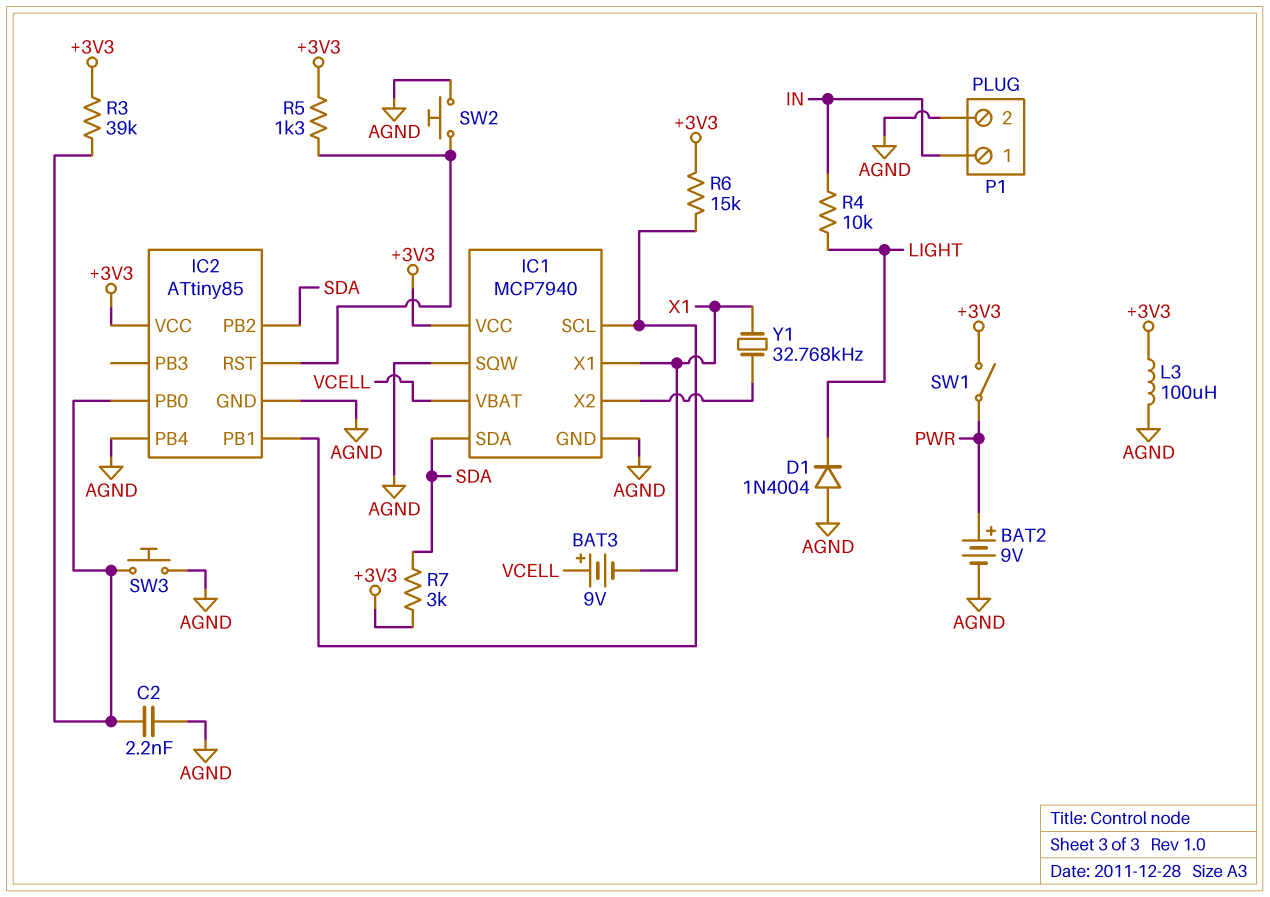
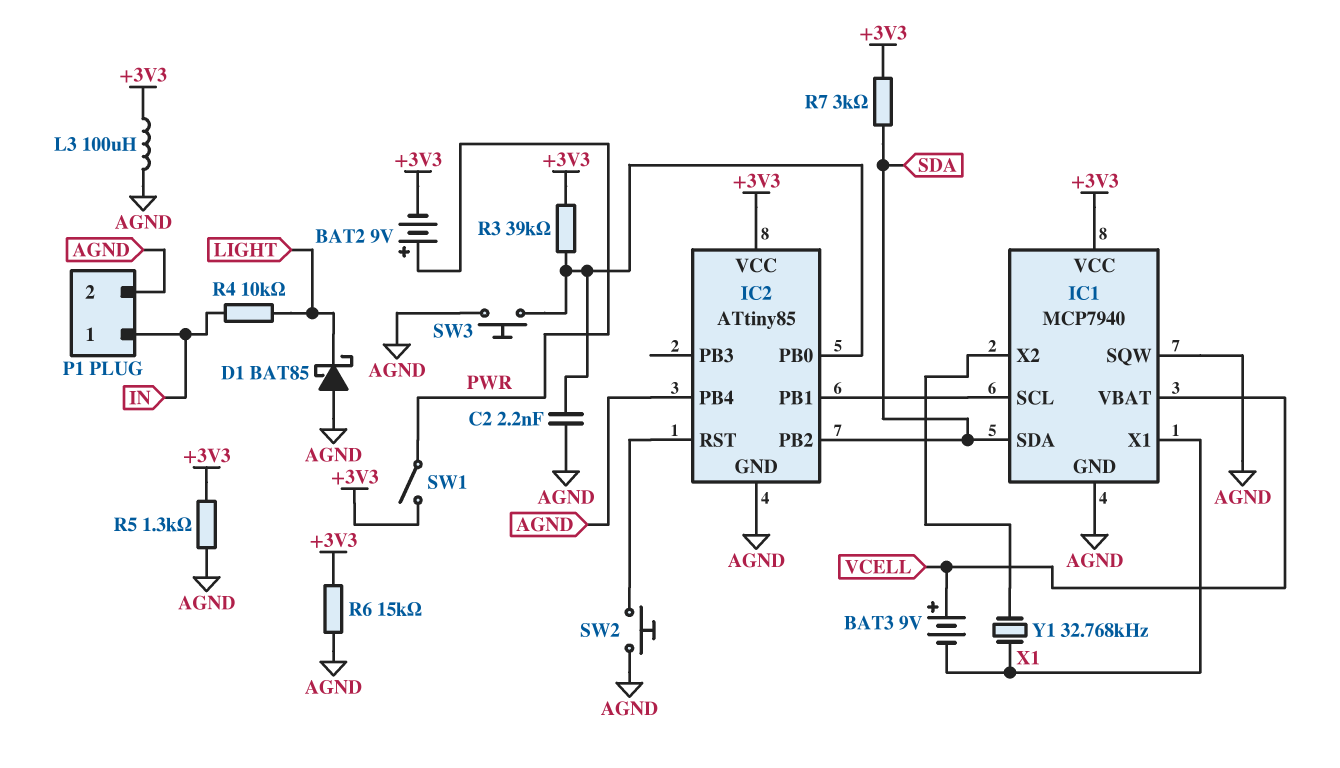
BAT2: 9V (plus PWR, minus AGND) -> 9V (plus PWR, minus +3V3)
D1: diode 1N4004 (A AGND, K LIGHT) -> schottky BAT85 (A AGND, K LIGHT)
R5: 1.3k (+3V3, IC2/RST) -> 1.3k (+3V3, AGND)
R6: 15k (+3V3, IC1/SCL) -> 15k (+3V3, AGND)

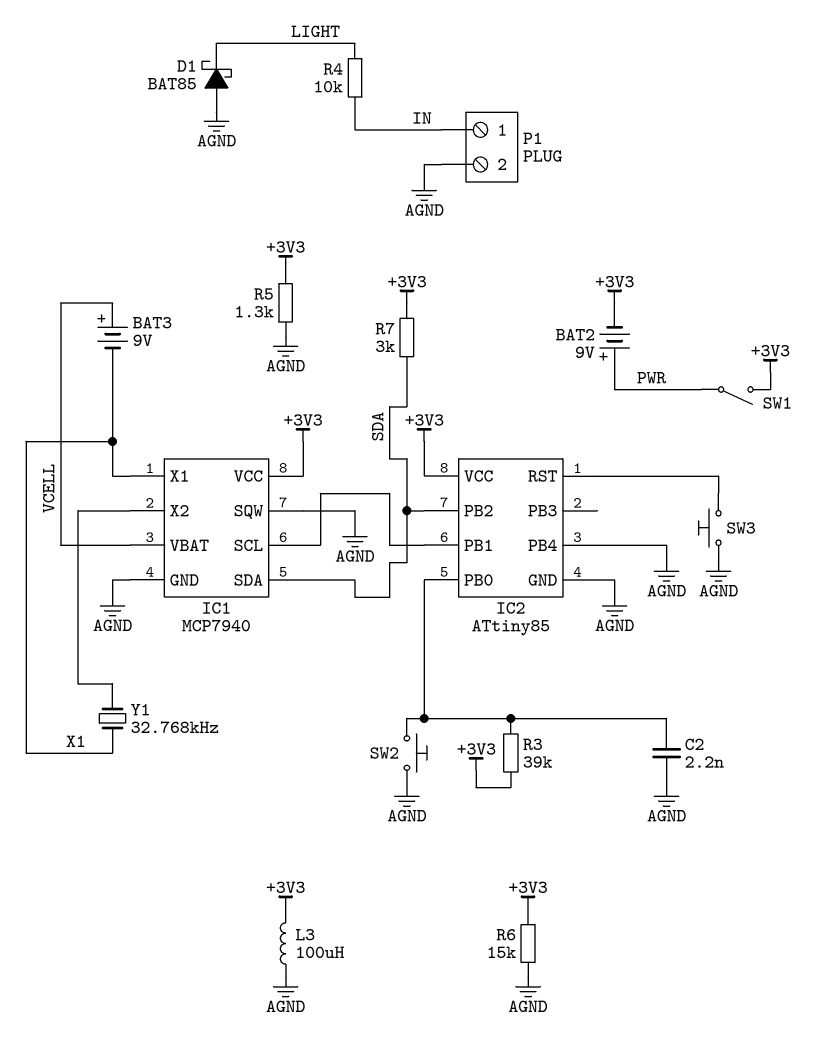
SW2: button (AGND, IC2/RST) -> button (AGND, IC2/PB0)
SW3: button (AGND, IC2/PB0) -> button (AGND, IC2/RST)

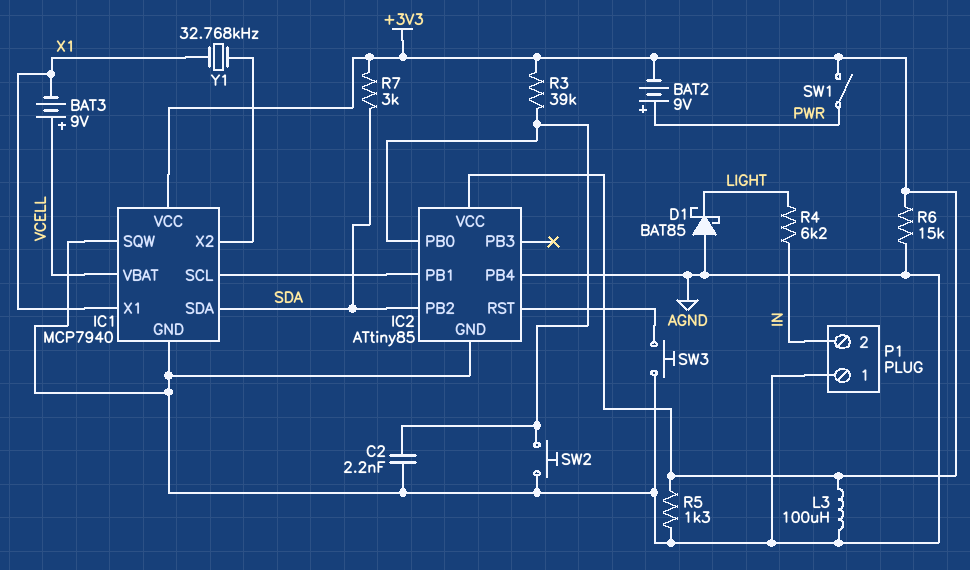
P1 pin 1: IN -> AGND
P1 pin 2: AGND -> IN
R4: 10k (IN, LIGHT) -> 6.2k (IN, LIGHT)

